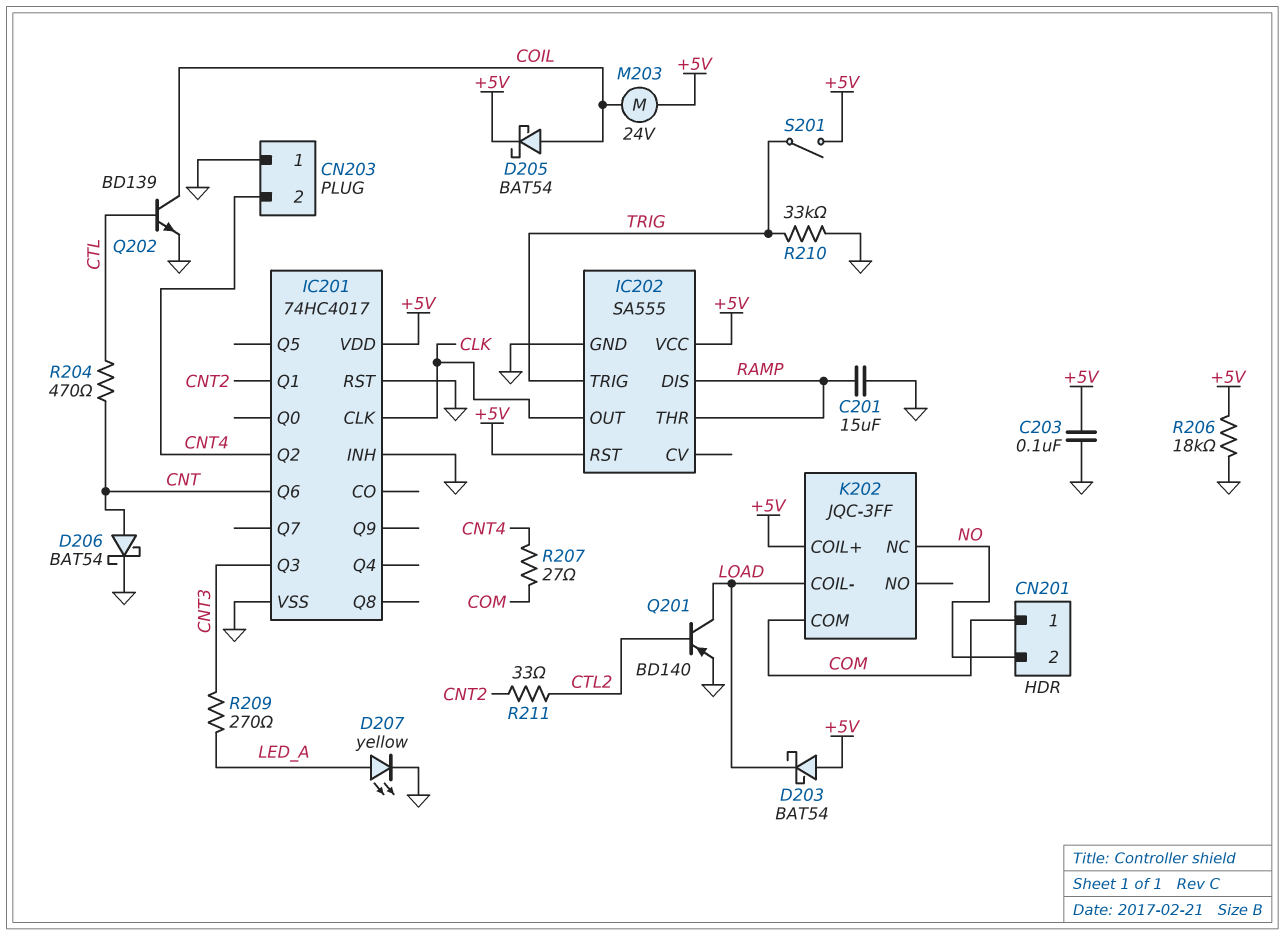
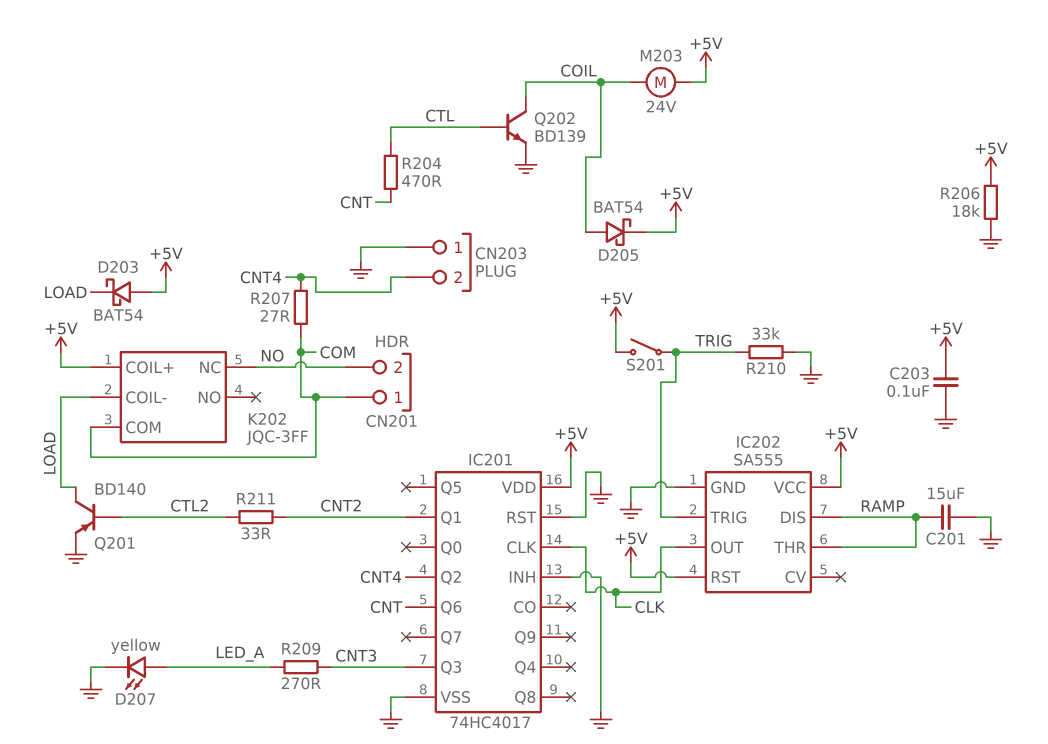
D206: schottky BAT54 (A CNT, K GND) -> none

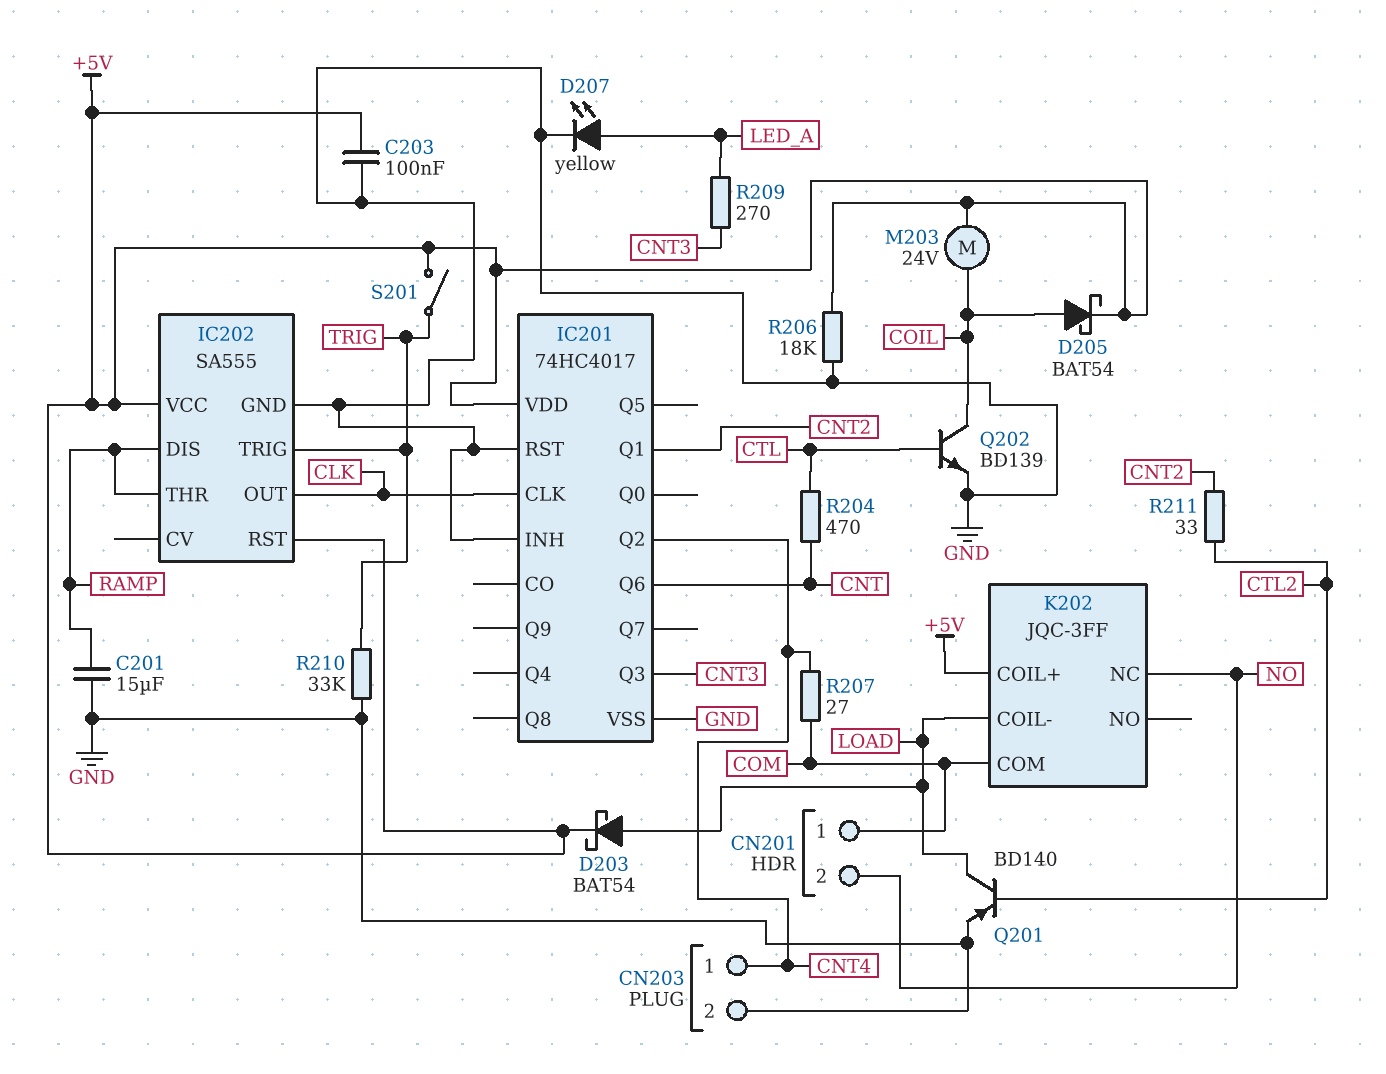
CN203 pin 1: GND -> CNT4
CN203 pin 2: CNT4 -> GND
D203: schottky BAT54 (A +5V, K LOAD) -> schottky BAT54 (A LOAD, K +5V)

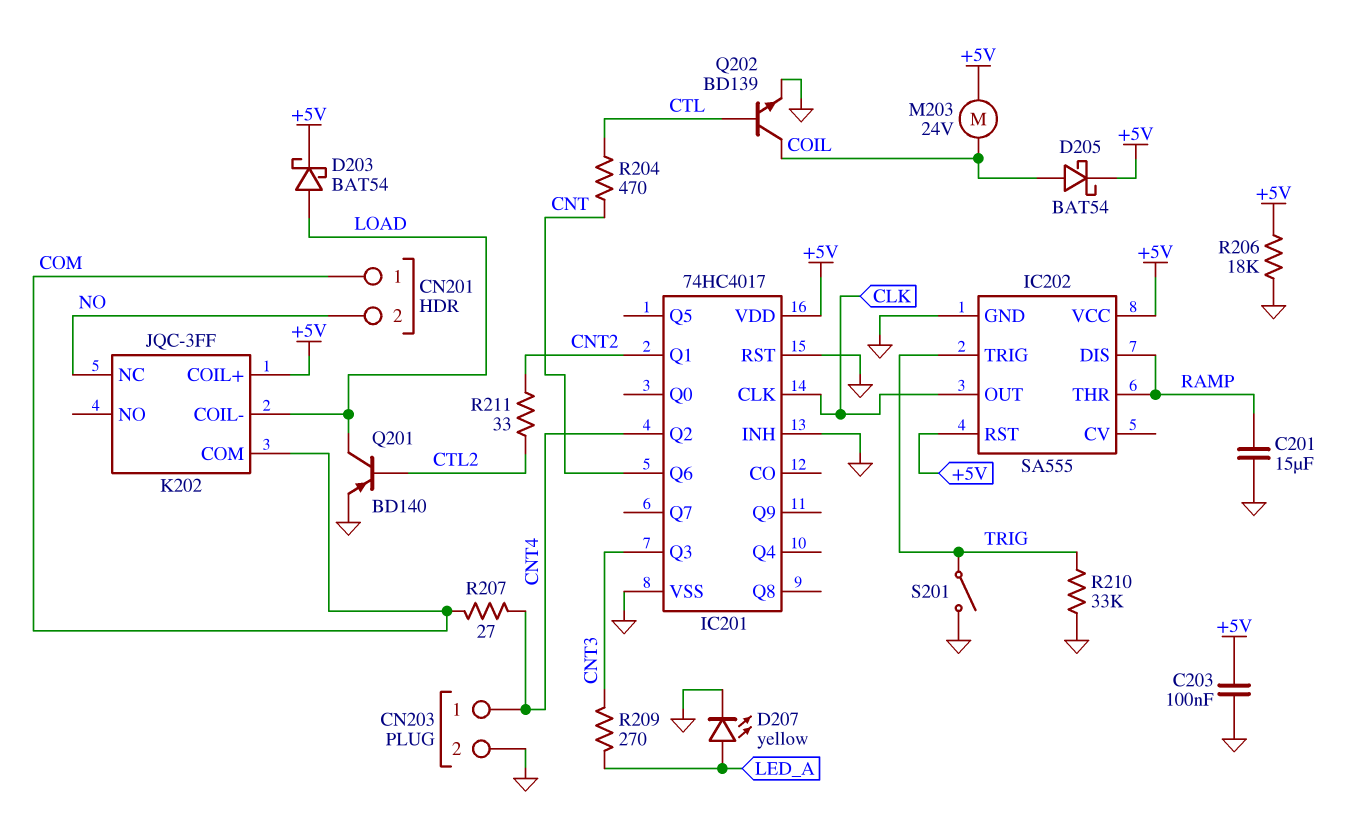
S201: switch (+5V, TRIG) -> switch (GND, TRIG)

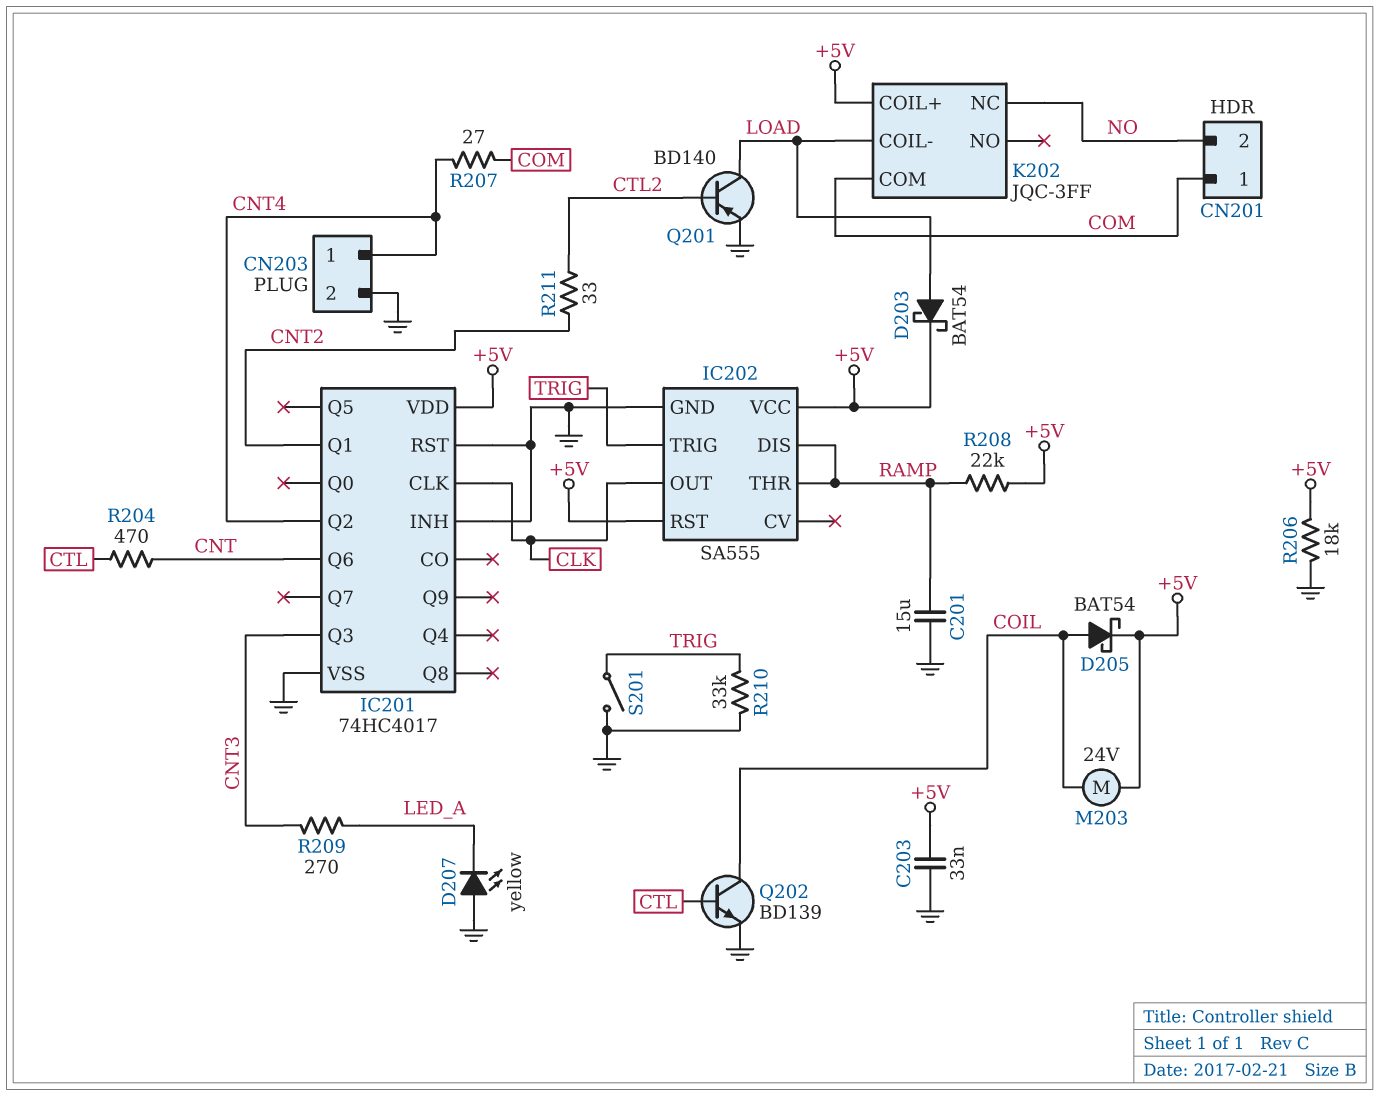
C203: 100nF (+5V, GND) -> 33nF (+5V, GND)
D207: LED yellow (A LED_A, K GND) -> LED yellow (A GND, K LED_A)
R208: none -> 22k (+5V, RAMP)

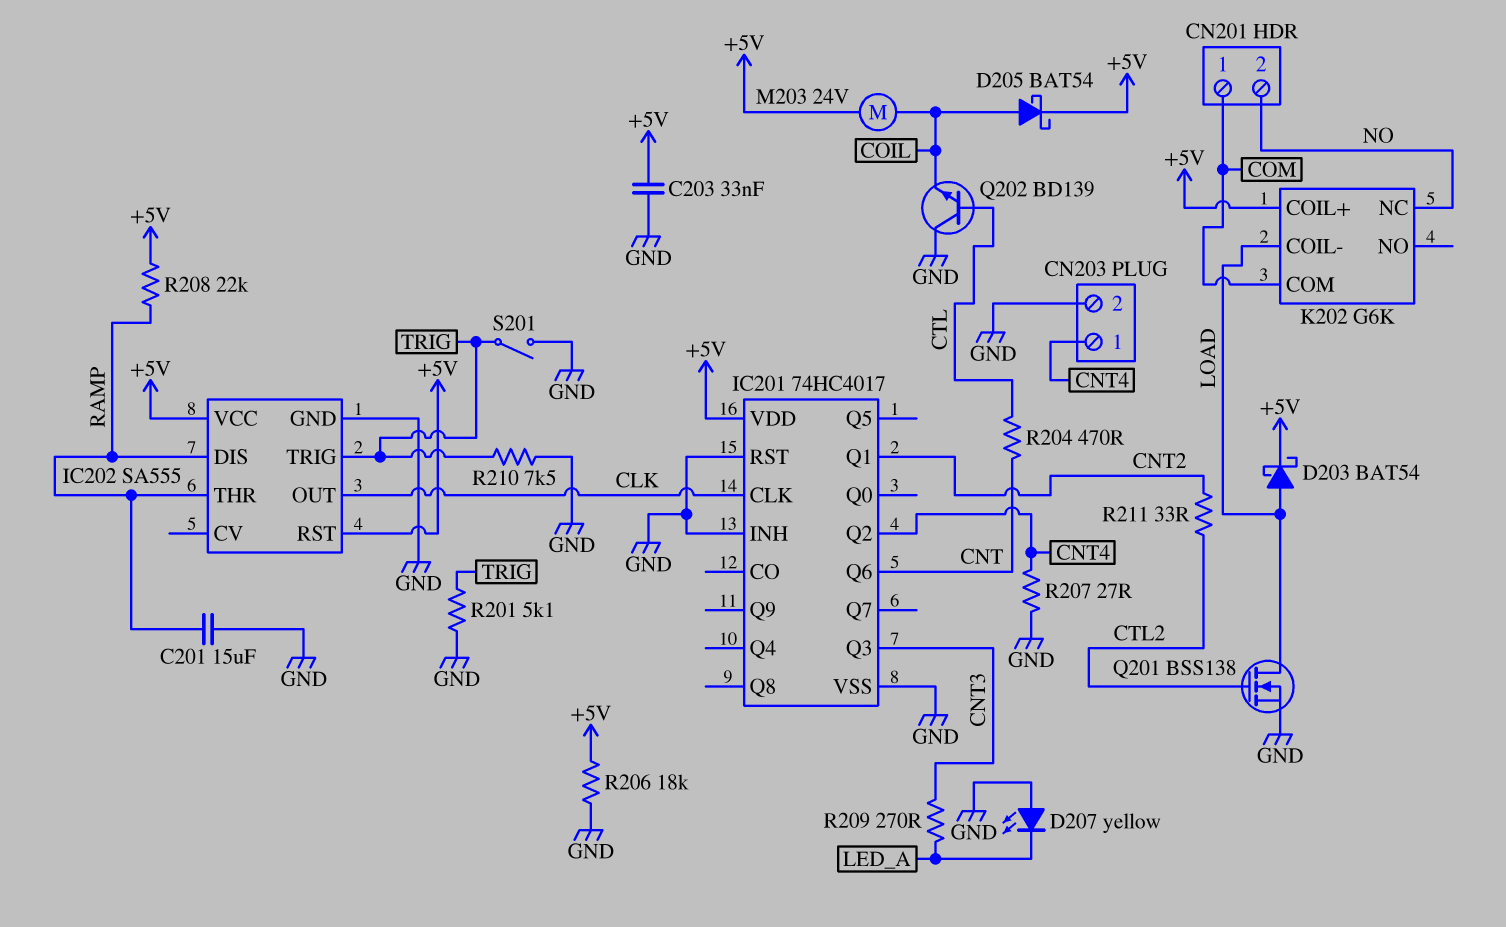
K202: JQC-3FF -> G6K
Q201: PNP BD140 (B CTL2, C LOAD, E GND) -> NMOS BSS138 (G CTL2, D LOAD, S GND)
Q202: NPN BD139 (B CTL, C COIL, E GND) -> NPN BD139 (B CTL, C GND, E COIL)
R201: none -> 5.1k (GND, TRIG)
R207: 27 (CNT4, COM) -> 27 (CNT4, GND)
R210: 33k (GND, TRIG) -> 7.5k (GND, TRIG)

